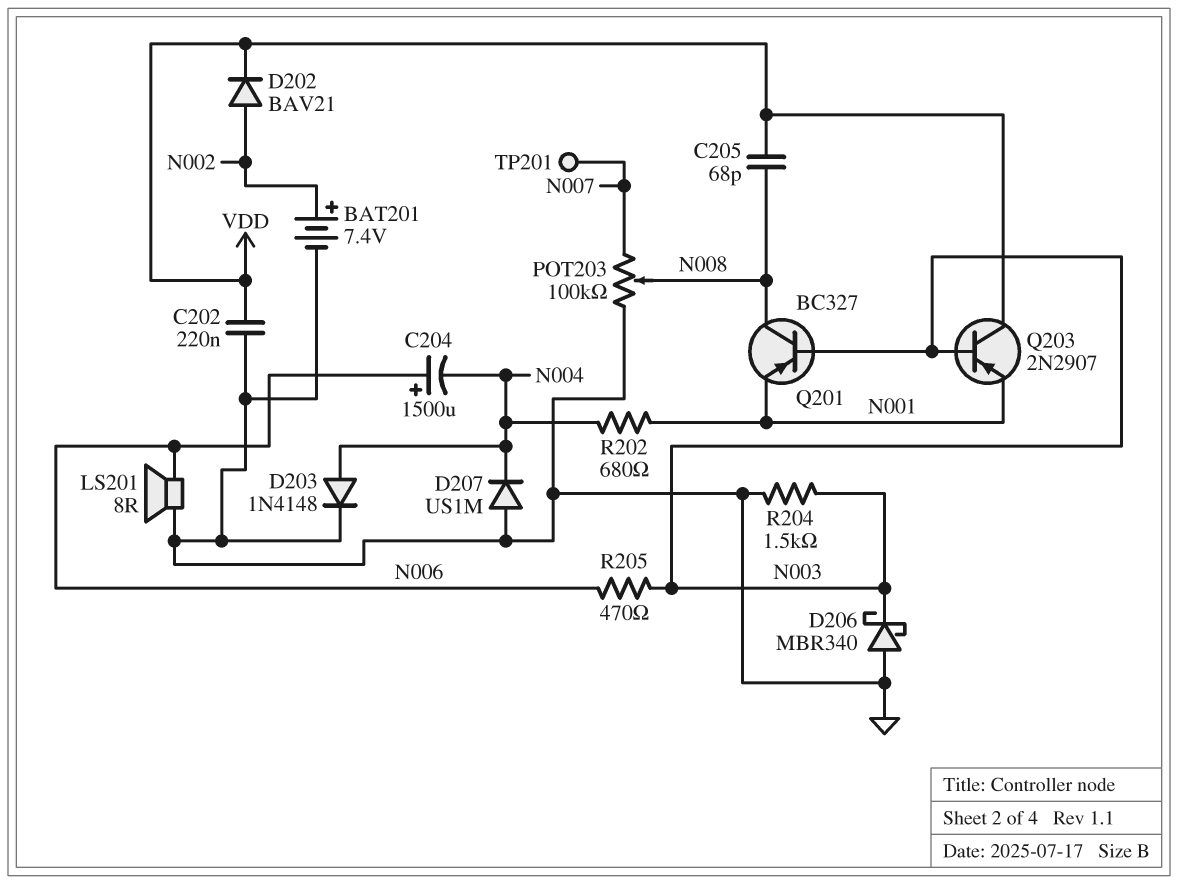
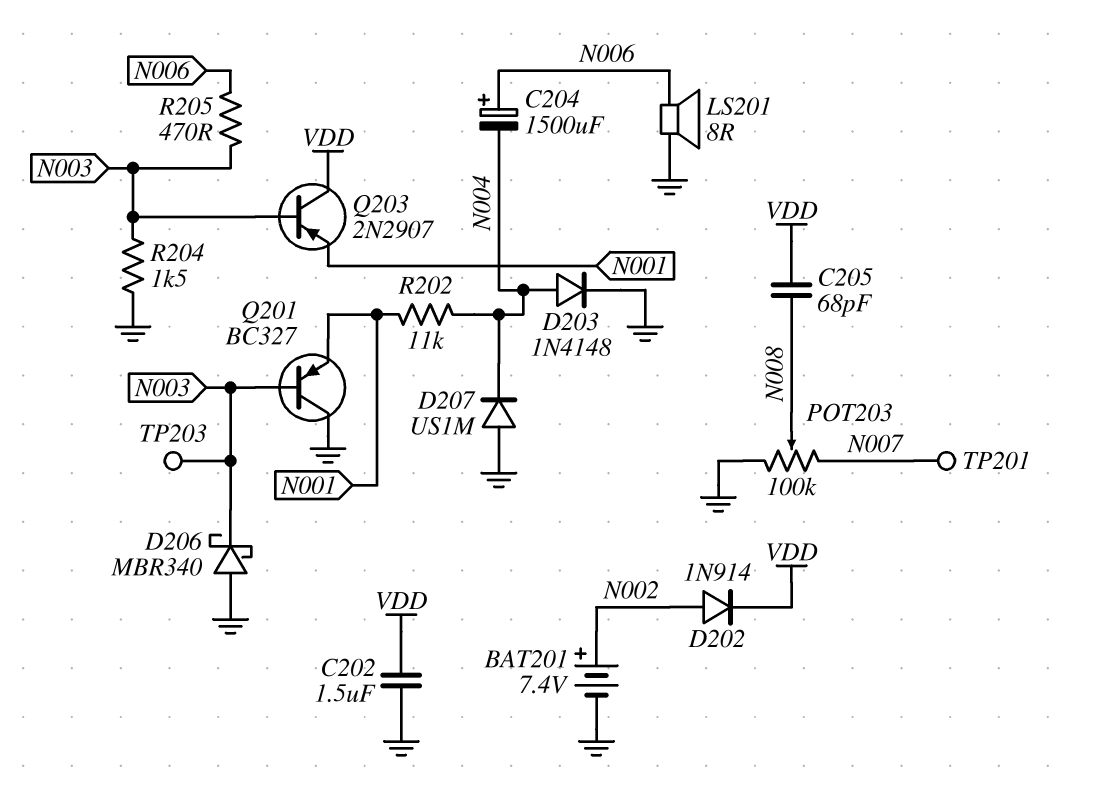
C202: 220nF (GND, VDD) -> 1.5uF (GND, VDD)
D202: diode BAV21 (A N002, K VDD) -> diode 1N914 (A N002, K VDD)
Q201: PNP BC327 (B N003, C N008, E N001) -> PNP BC327 (B N003, C GND, E N001)
R202: 680 (N001, N004) -> 11k (N001, N004)
TP203: none -> test point (N003)

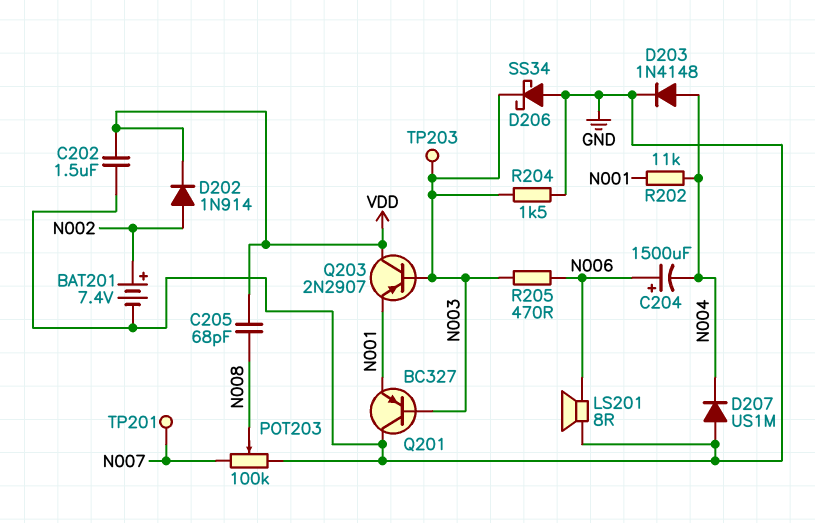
D206: schottky MBR340 (A GND, K N003) -> schottky SS34 (A GND, K N003)

